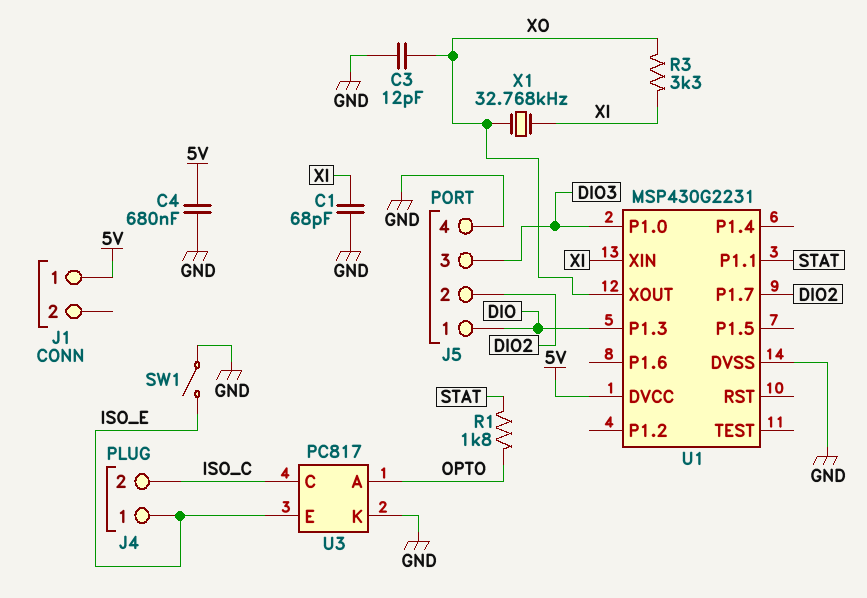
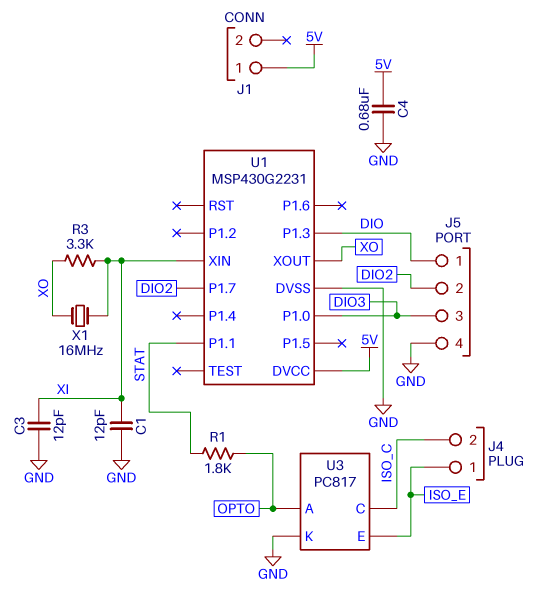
C1: 68pF (GND, XI) -> 12pF (GND, XI)
C3: 12pF (GND, XO) -> 12pF (GND, XI)
SW1: switch (GND, ISO_E) -> none
X1: 32.768kHz (XI, XO) -> 16MHz (XI, XO)

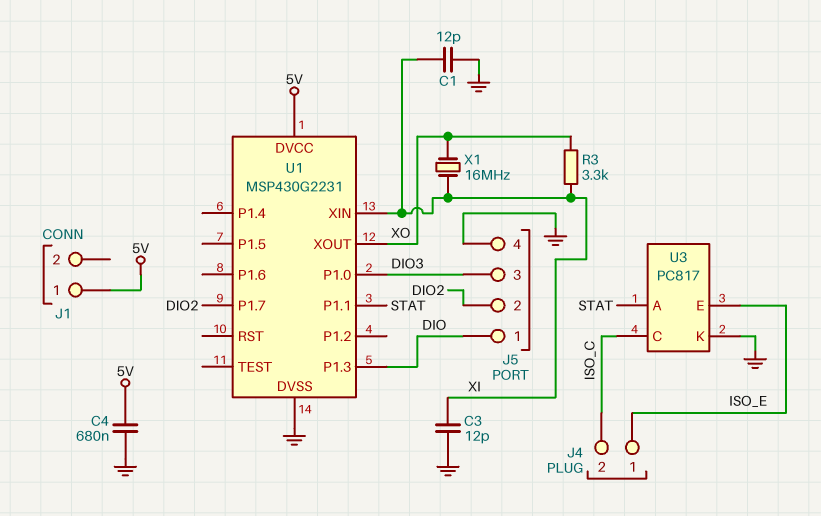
R1: 1.8k (OPTO, STAT) -> none
U3 pin A: OPTO -> STAT

